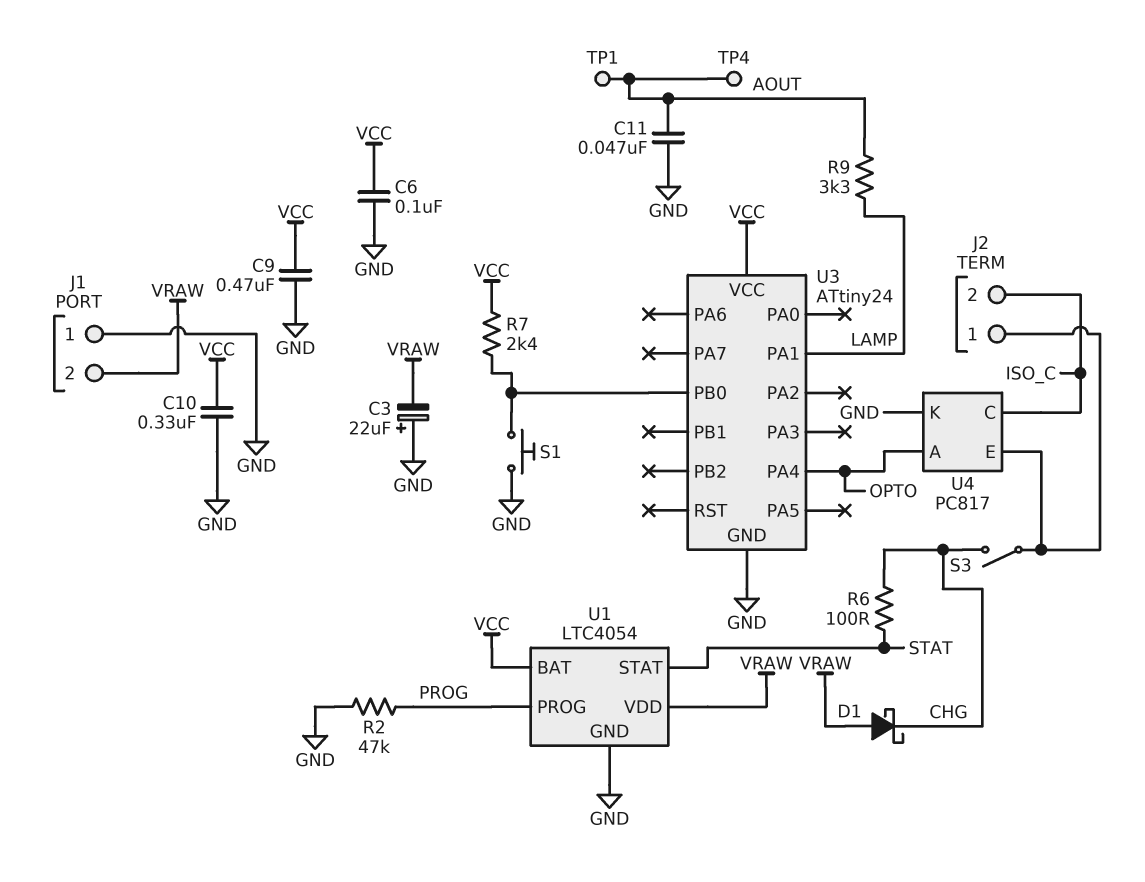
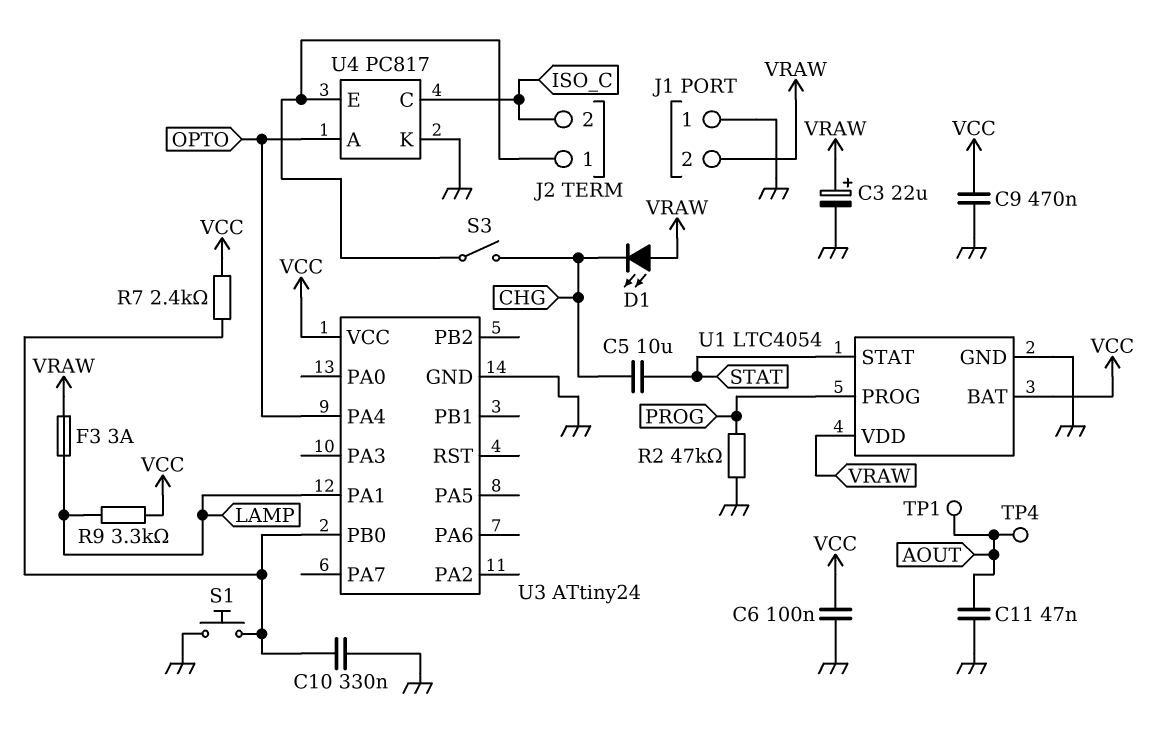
C3: 22uF (plus GND, minus VRAW) -> 22uF (plus VRAW, minus GND)
C5: none -> 10uF (CHG, STAT)
C10: 330nF (GND, VCC) -> 330nF (GND, U3/PB0)
D1: schottky (A VRAW, K CHG) -> LED (A VRAW, K CHG)
F3: none -> 3A (LAMP, VRAW)
R6: 100 (CHG, STAT) -> none
R9: 3.3k (AOUT, LAMP) -> 3.3k (LAMP, VCC)

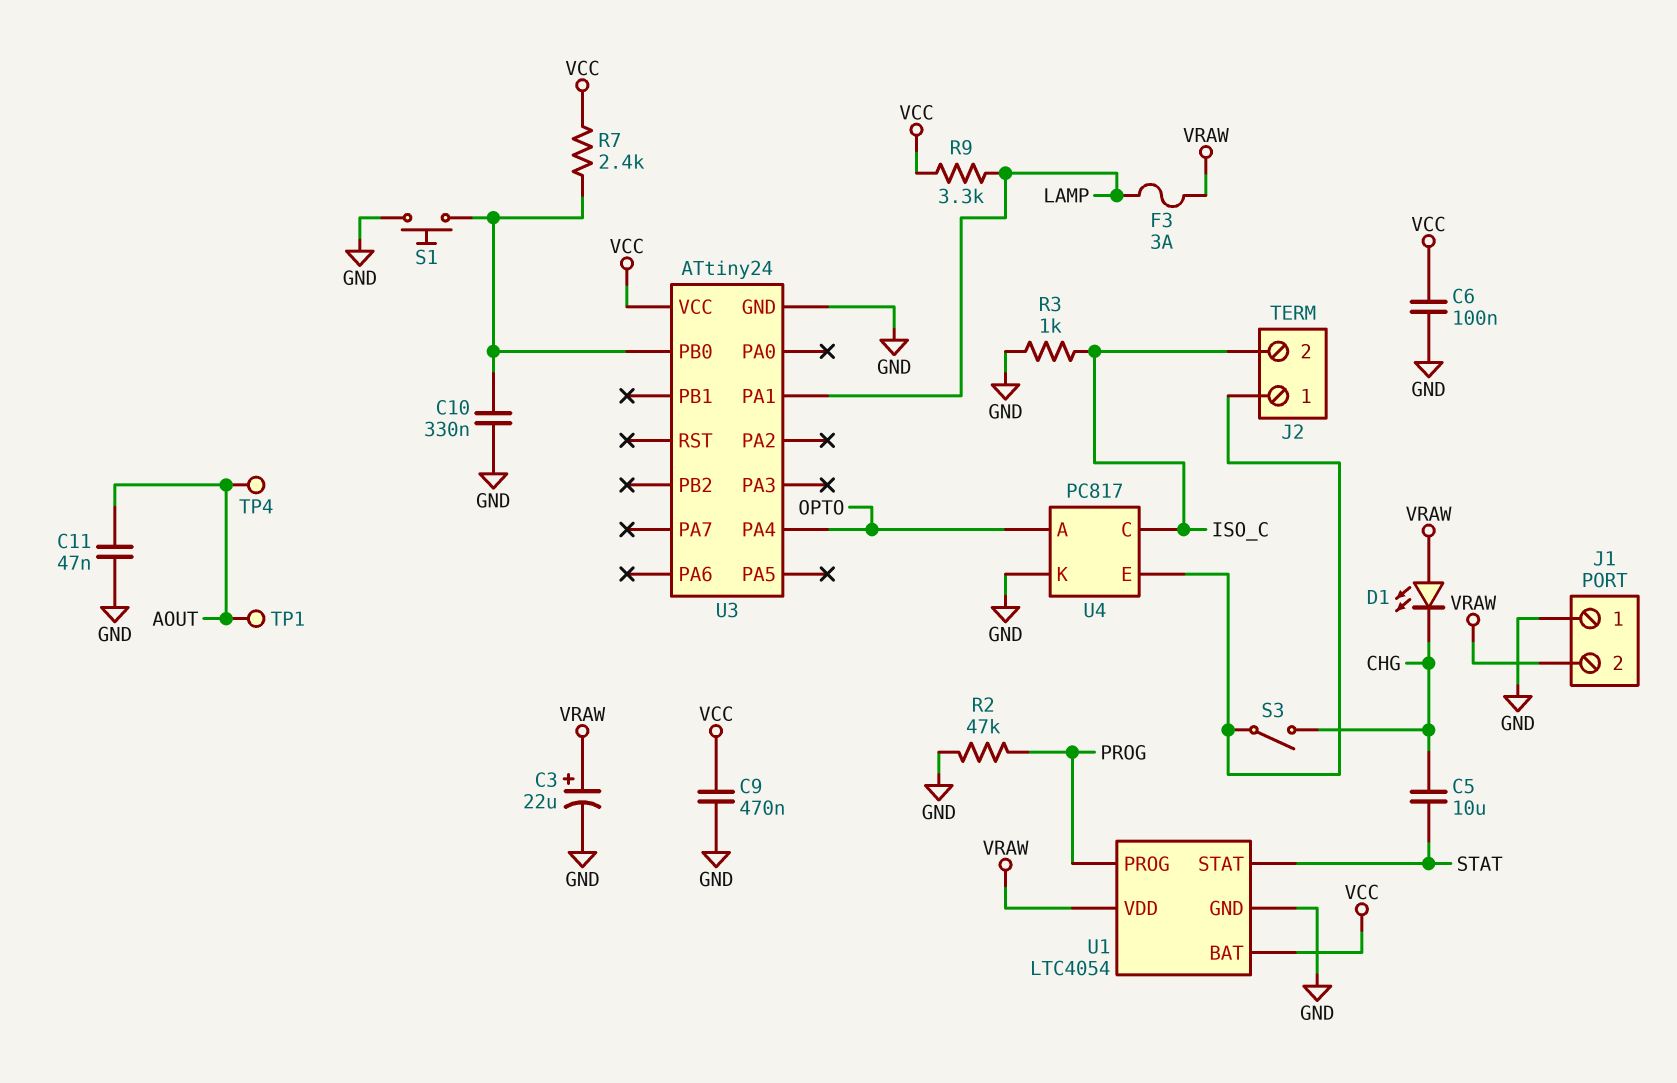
R3: none -> 1k (GND, ISO_C)

